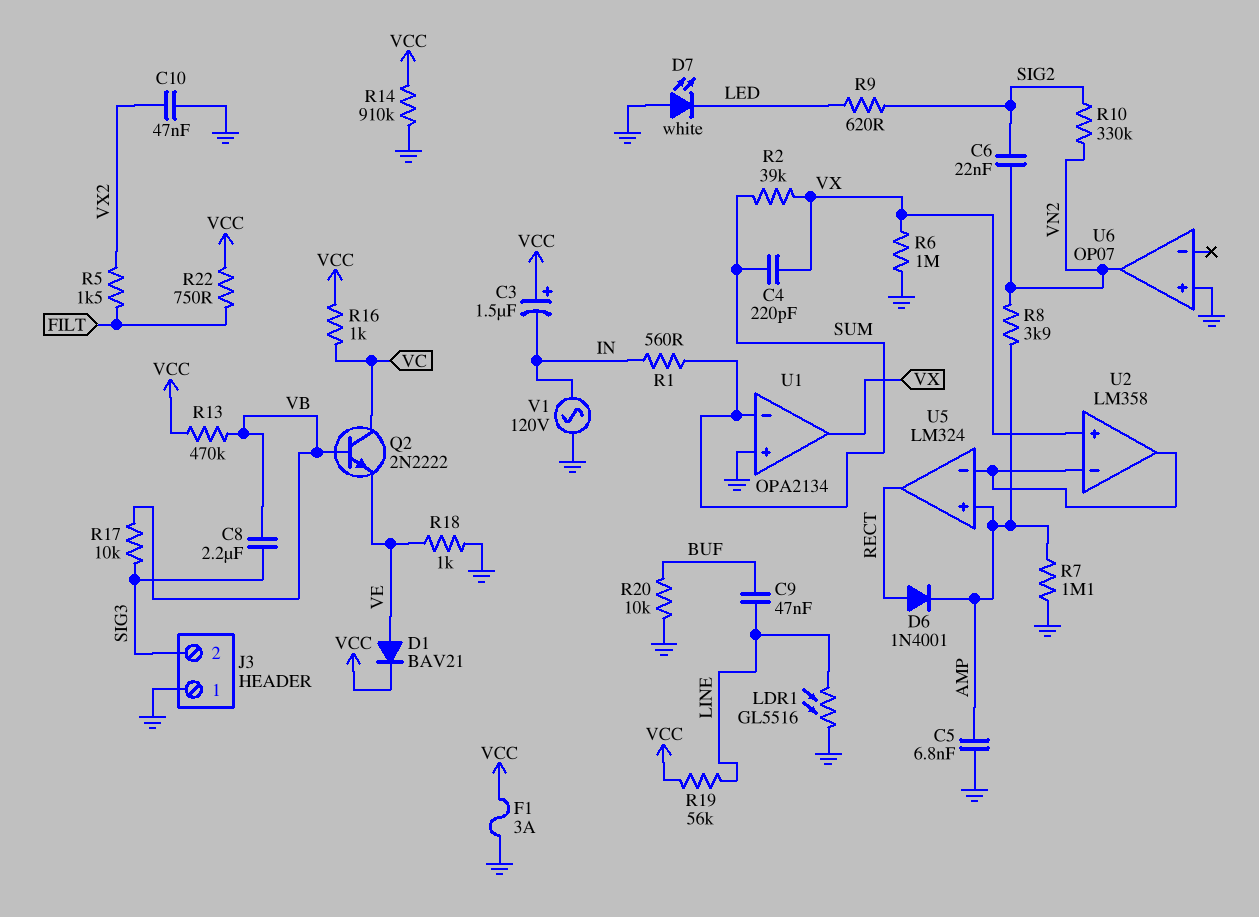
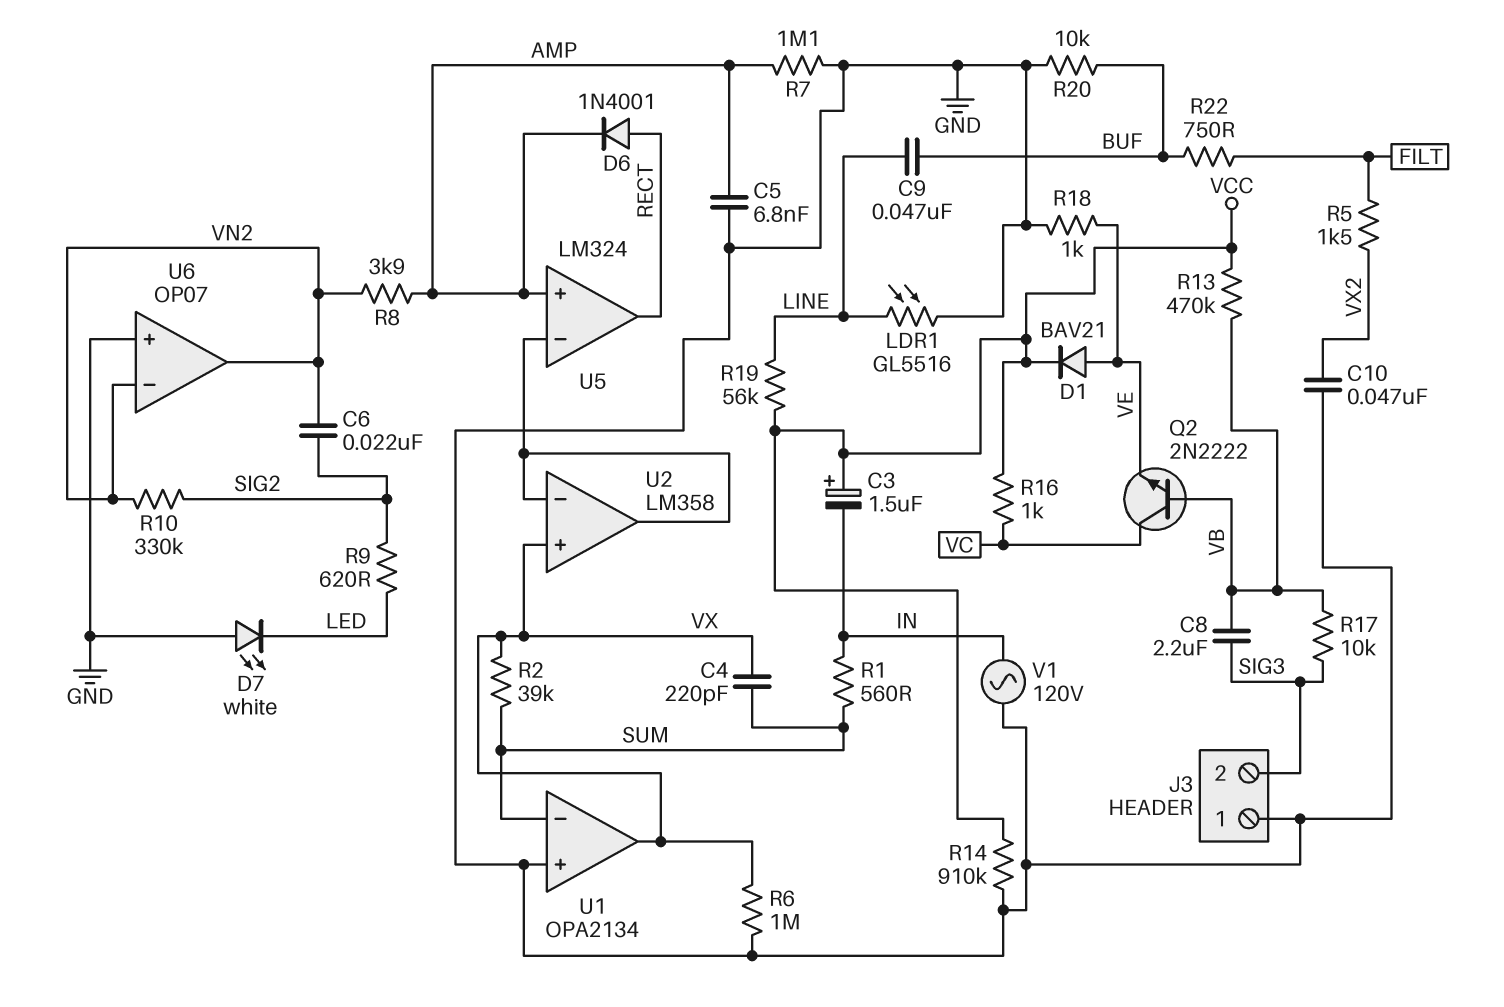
F1: 3A (GND, VCC) -> none
R22: 750 (FILT, VCC) -> 750 (BUF, FILT)
U6 pin in-: none -> VN2

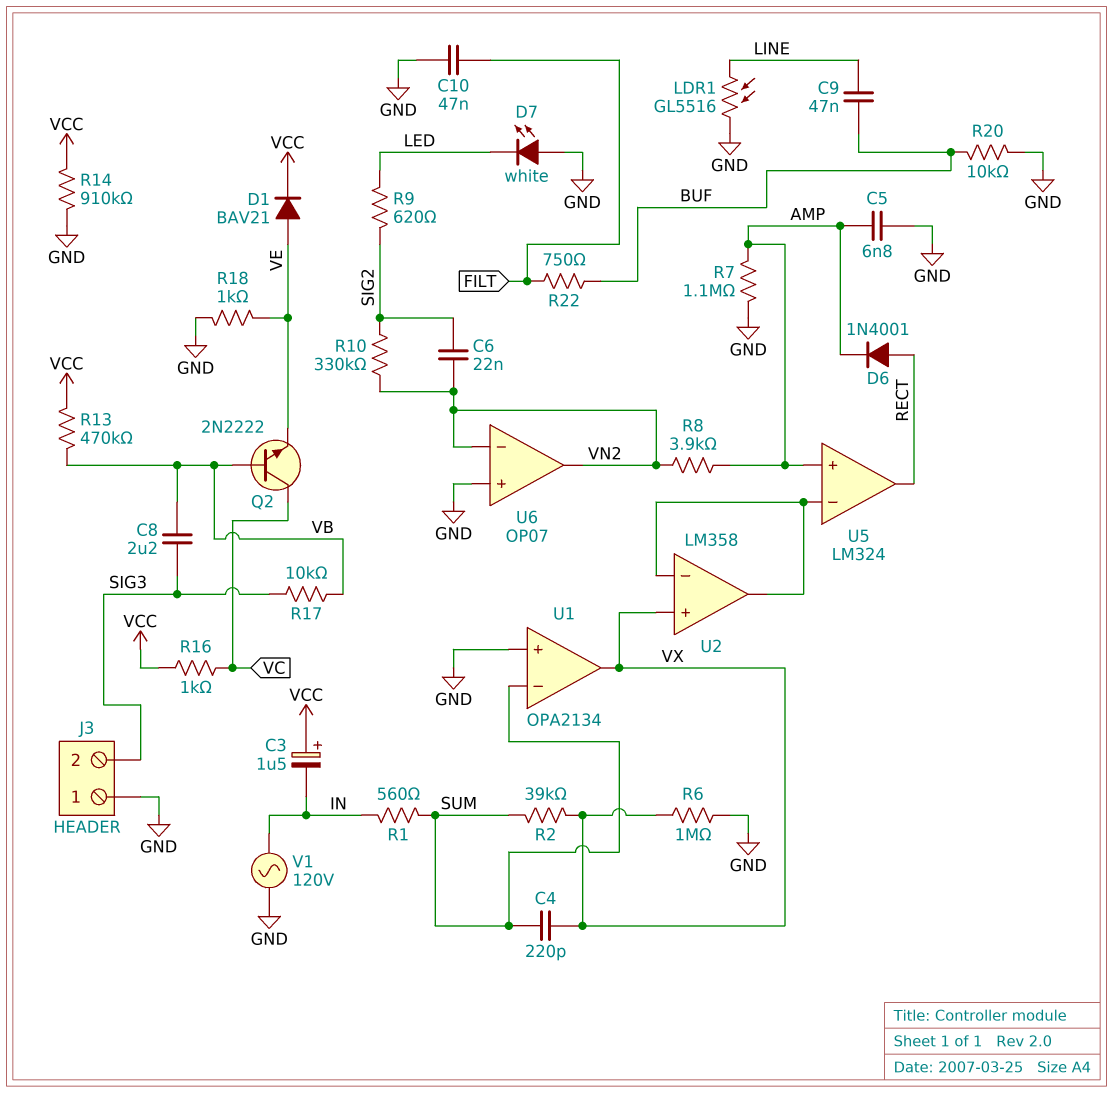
C10: 47nF (GND, VX2) -> 47nF (FILT, GND)
R5: 1.5k (FILT, VX2) -> none
R19: 56k (LINE, VCC) -> none

